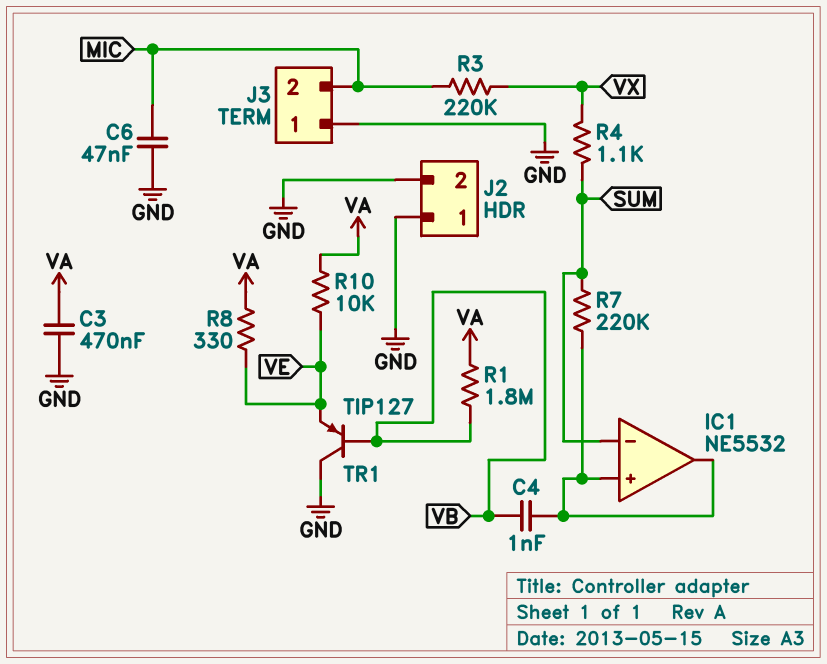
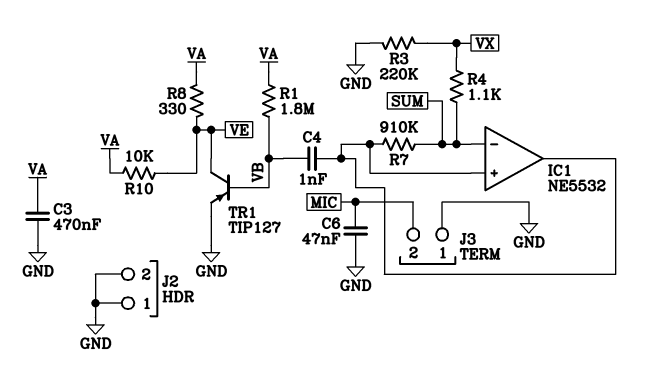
R3: 220k (MIC, VX) -> 220k (GND, VX)
R7: 220k (IC1/in+, SUM) -> 910k (IC1/in+, SUM)
TR1: PNP TIP127 (B VB, C GND, E VE) -> PNP TIP127 (B VB, C VE, E GND)

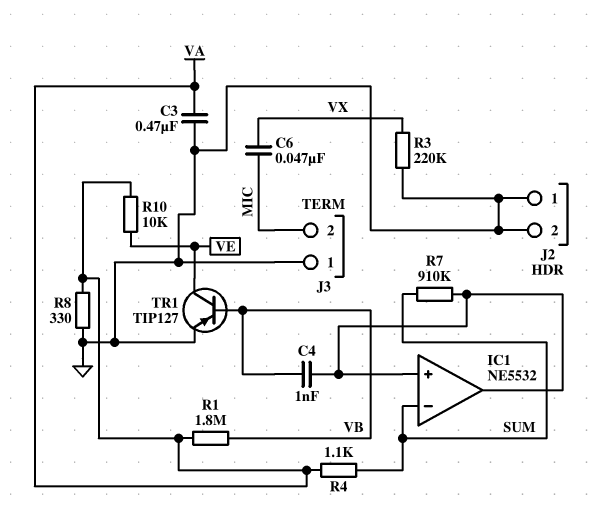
C6: 47nF (GND, MIC) -> 47nF (MIC, VX)
R4: 1.1k (SUM, VX) -> 1.1k (SUM, VA)
R8: 330 (VA, VE) -> 330 (GND, VA)

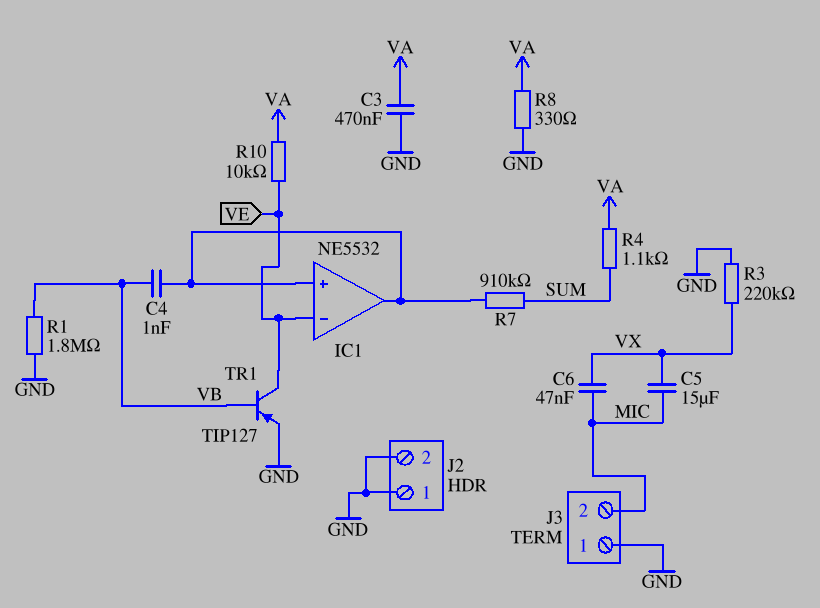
C5: none -> 15uF (MIC, VX)
IC1 pin in-: SUM -> VE
R1: 1.8M (VA, VB) -> 1.8M (GND, VB)

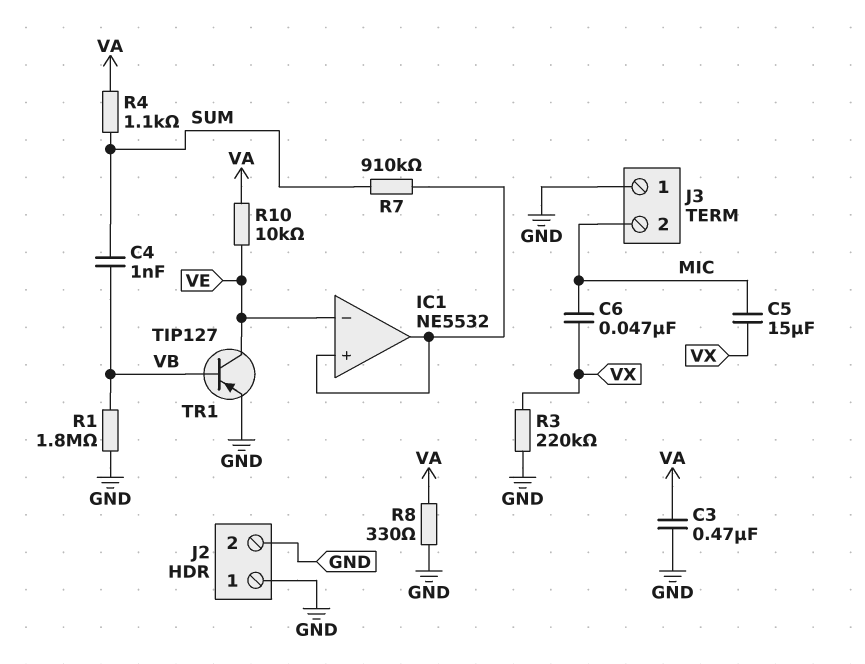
C4: 1nF (IC1/in+, VB) -> 1nF (SUM, VB)

